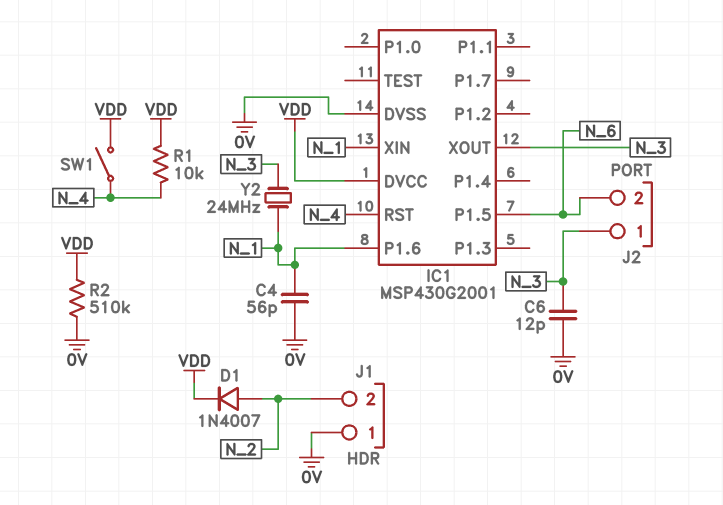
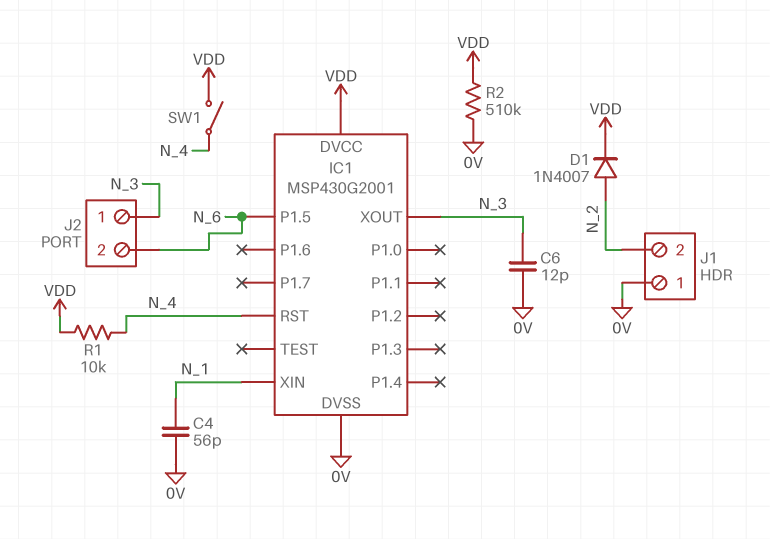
IC1 pin P1.6: N_1 -> none
Y2: 24MHz (N_1, N_3) -> none

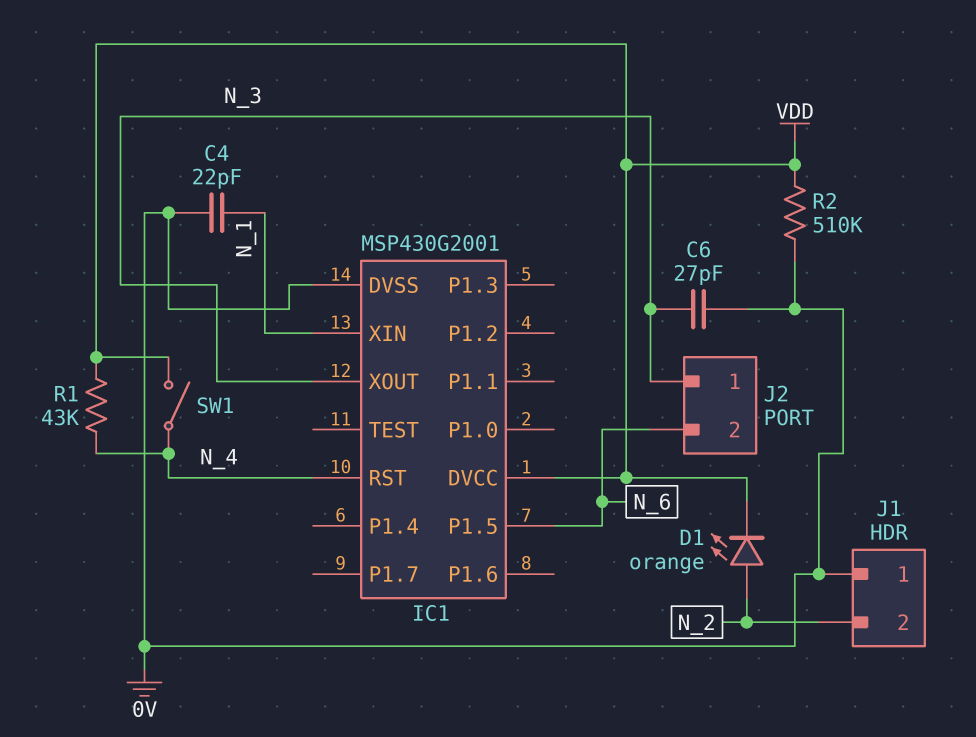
C4: 56pF (0V, N_1) -> 22pF (0V, N_1)
C6: 12pF (0V, N_3) -> 27pF (0V, N_3)
D1: diode 1N4007 (A N_2, K VDD) -> LED orange (A N_2, K VDD)
R1: 10k (N_4, VDD) -> 43k (N_4, VDD)

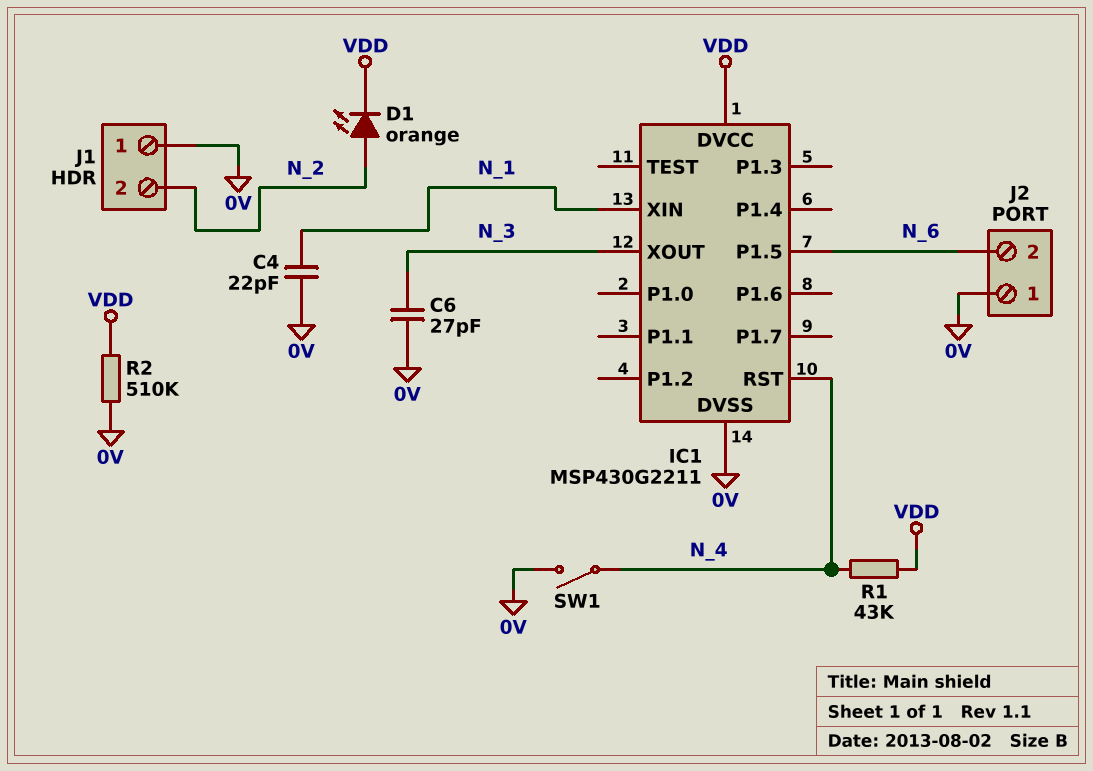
IC1: MSP430G2001 -> MSP430G2211
J2 pin 1: N_3 -> 0V
SW1: switch (N_4, VDD) -> switch (0V, N_4)

